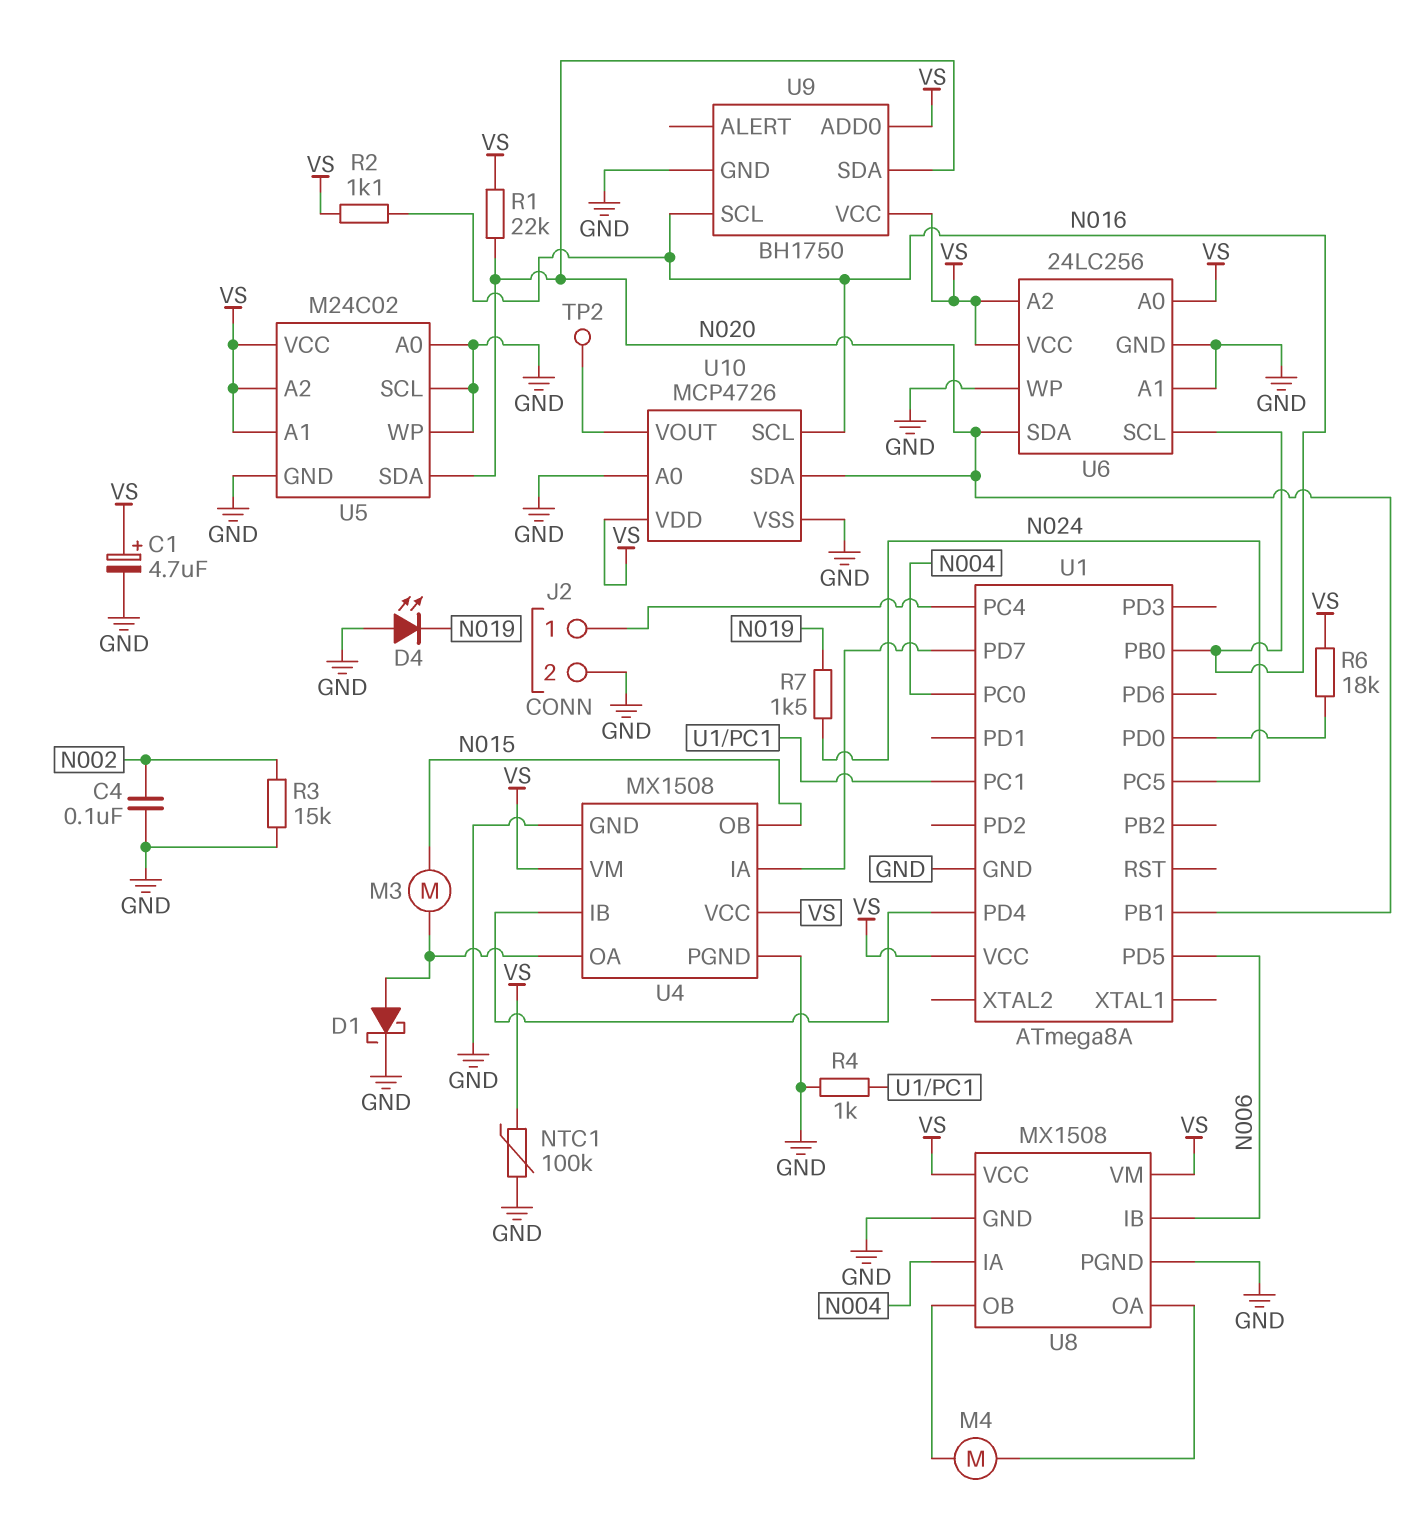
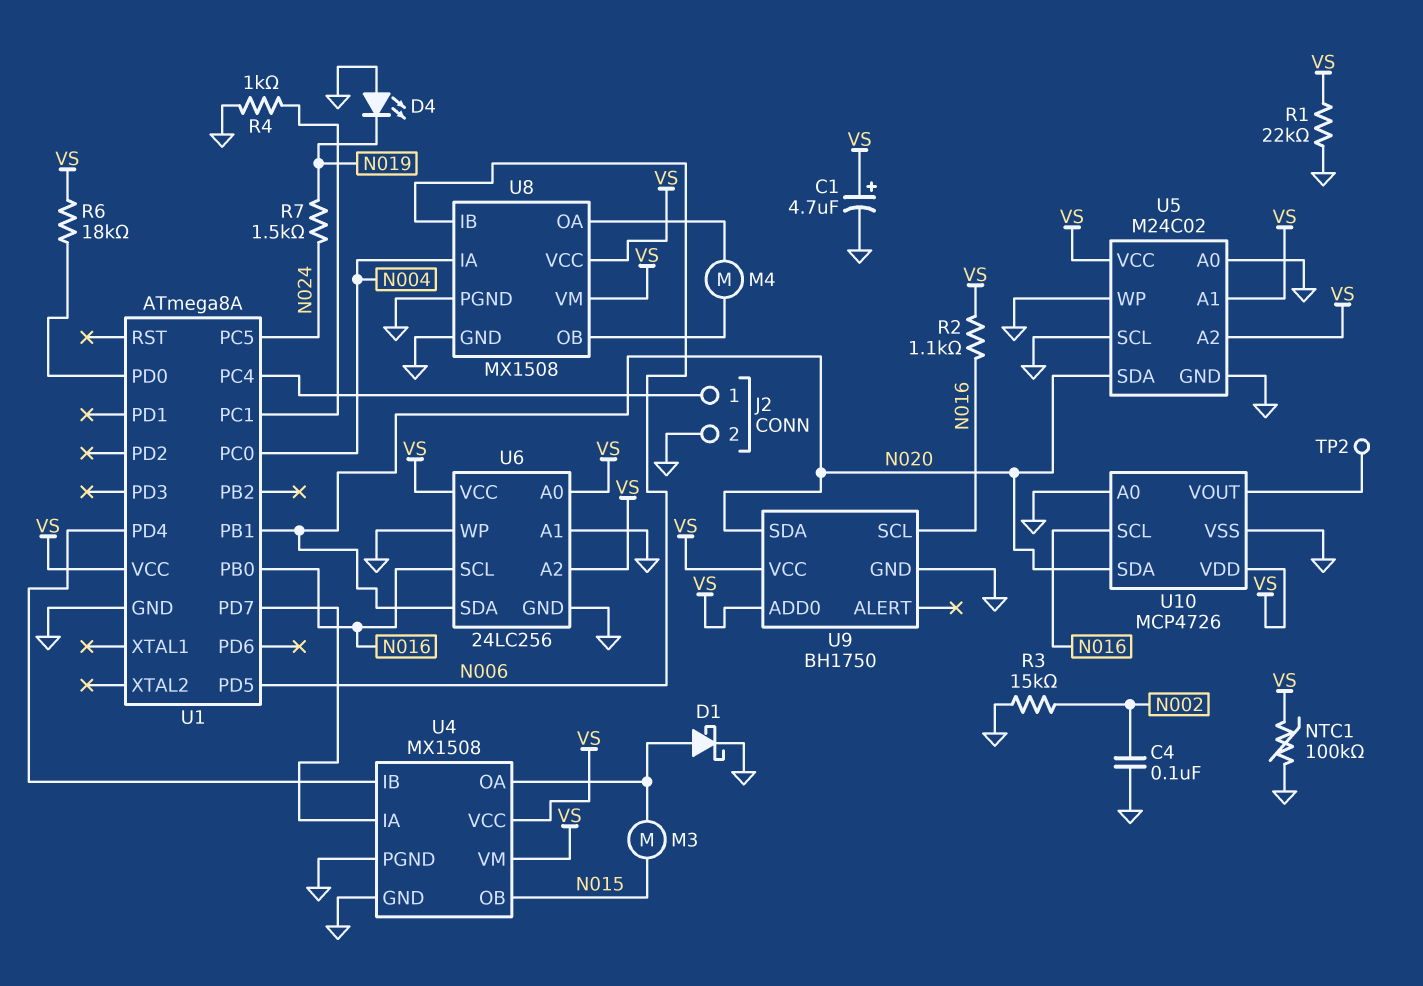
R1: 22k (N020, VS) -> 22k (GND, VS)

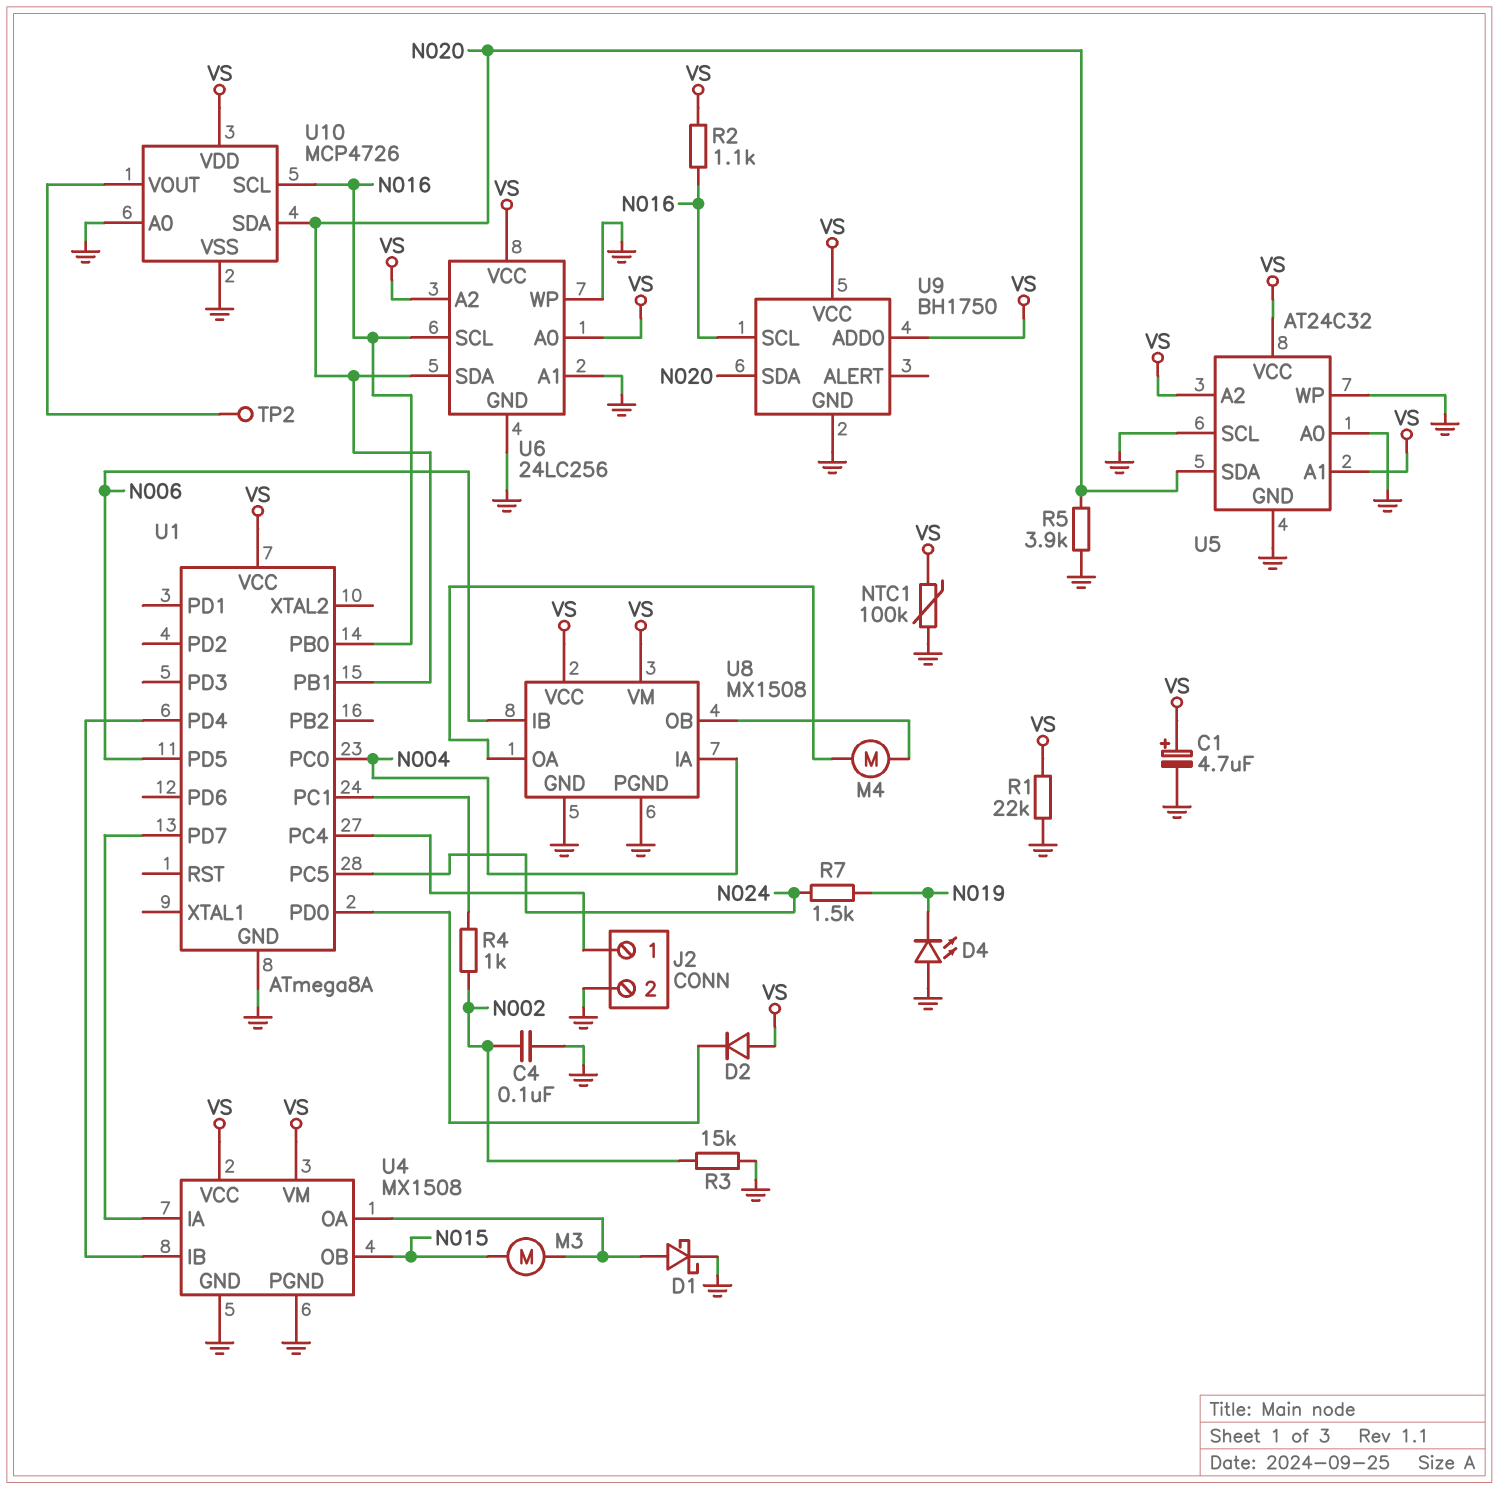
D2: none -> diode (A VS, K U1/PD0)
R4: 1k (GND, U1/PC1) -> 1k (N002, U1/PC1)
R5: none -> 3.9k (GND, N020)
R6: 18k (U1/PD0, VS) -> none
U5: M24C02 -> AT24C32

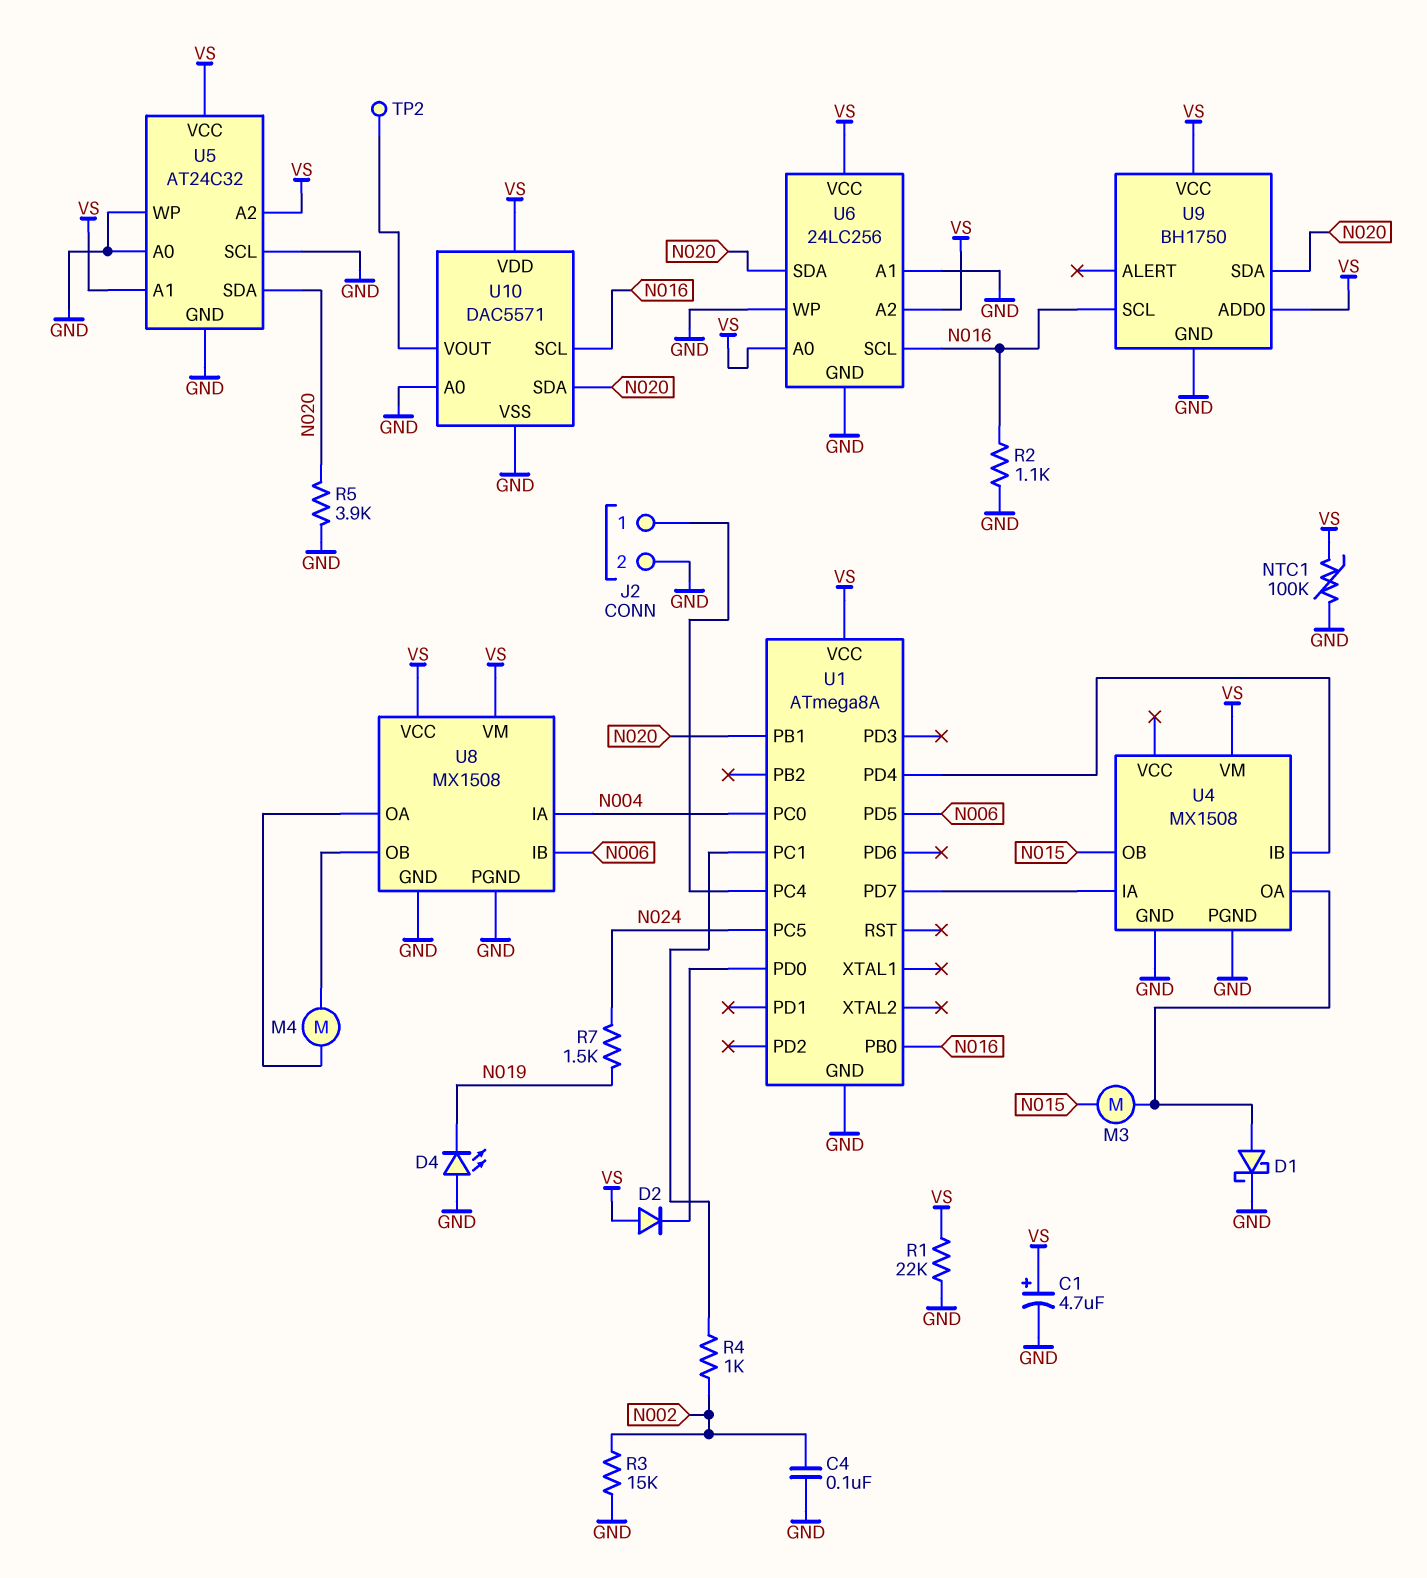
R2: 1.1k (N016, VS) -> 1.1k (GND, N016)
U4 pin VCC: VS -> none
U10: MCP4726 -> DAC5571

